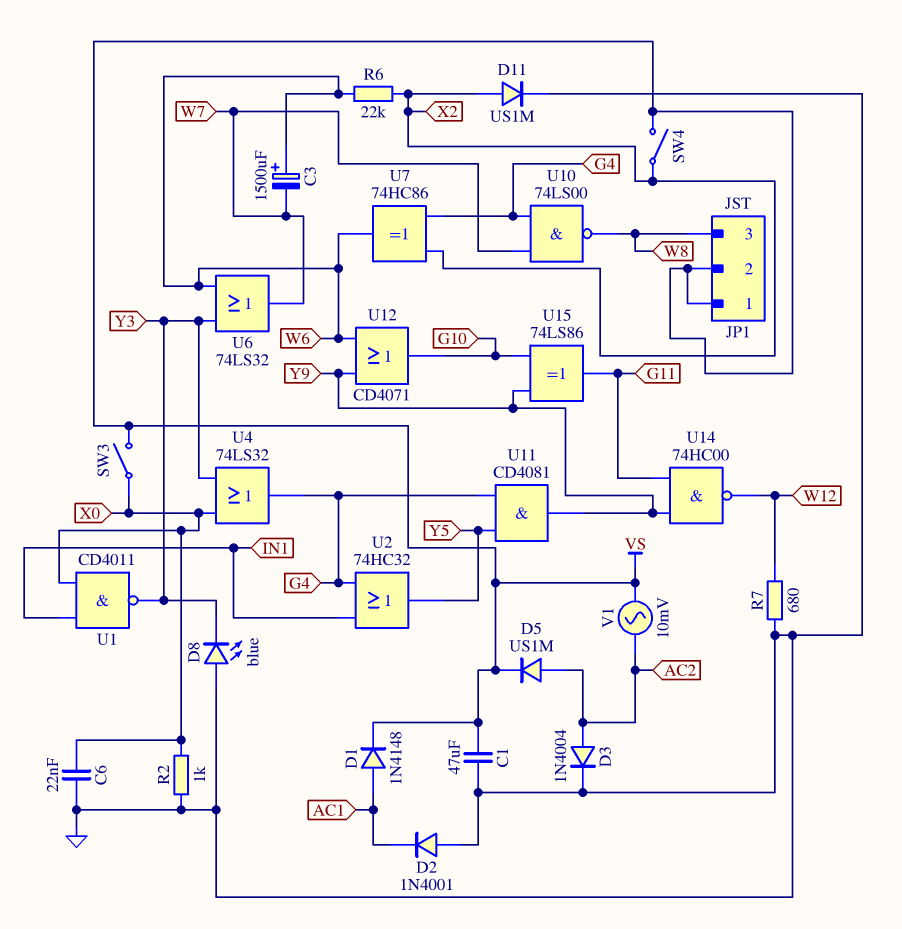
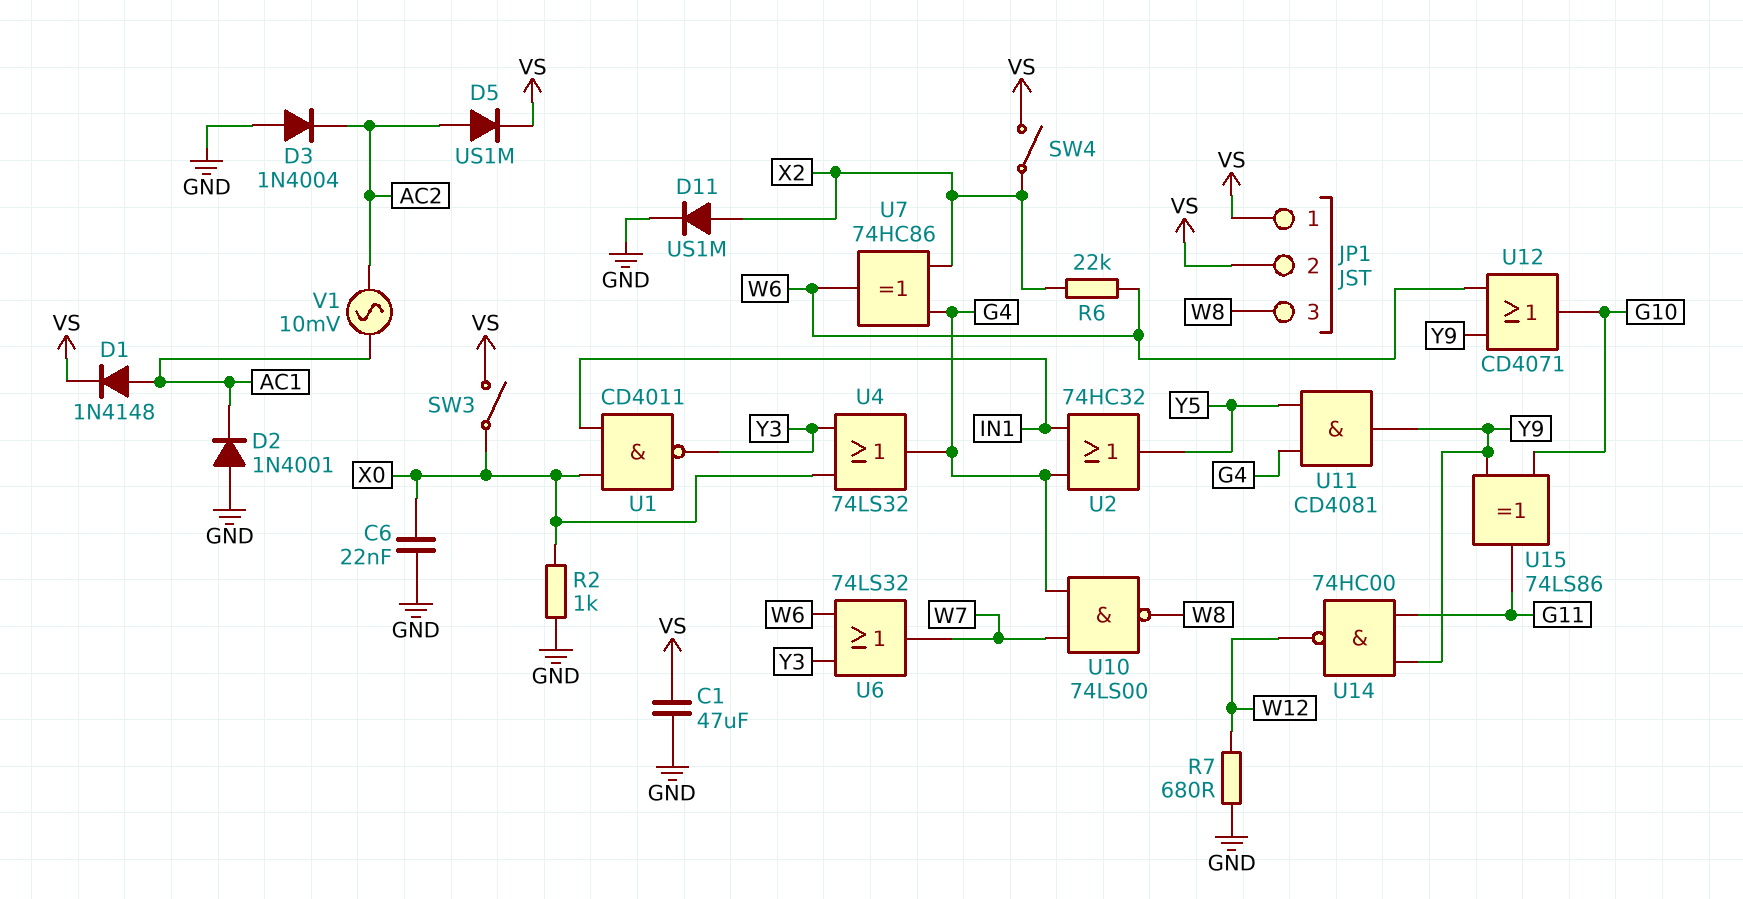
C3: 1500uF (plus W6, minus W7) -> none
D3: diode 1N4004 (A AC2, K GND) -> diode 1N4004 (A GND, K AC2)
D8: LED blue (A GND, K Y3) -> none
V1: AC 10mV (AC2, VS) -> AC 10mV (AC1, AC2)

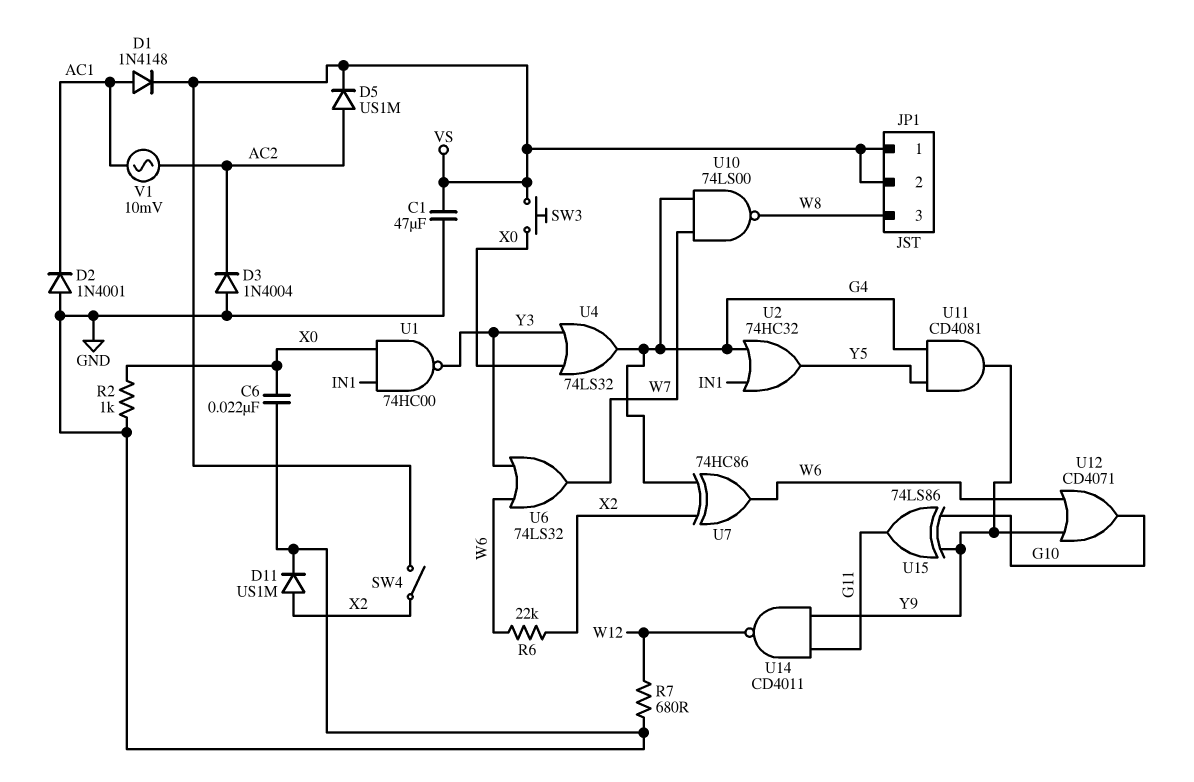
SW3: switch (VS, X0) -> button (VS, X0)
U1: NAND CD4011 (in IN1, in X0, out Y3) -> NAND 74HC00 (in IN1, in X0, out Y3)
U14: NAND 74HC00 (in G11, in Y9, out W12) -> NAND CD4011 (in G11, in Y9, out W12)

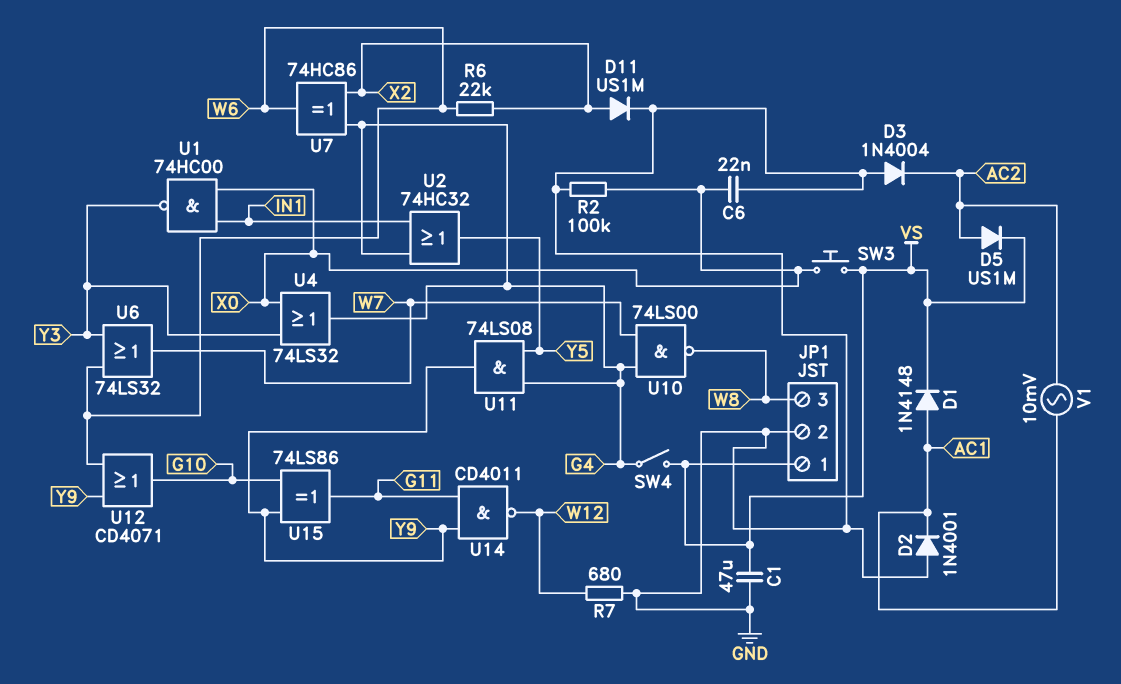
JP1 pin 2: VS -> GND
R2: 1k (GND, X0) -> 100k (GND, X0)
SW4: switch (VS, X2) -> switch (G4, VS)
U11: AND CD4081 (in G4, in Y5, out Y9) -> AND 74LS08 (in G4, in Y5, out Y9)

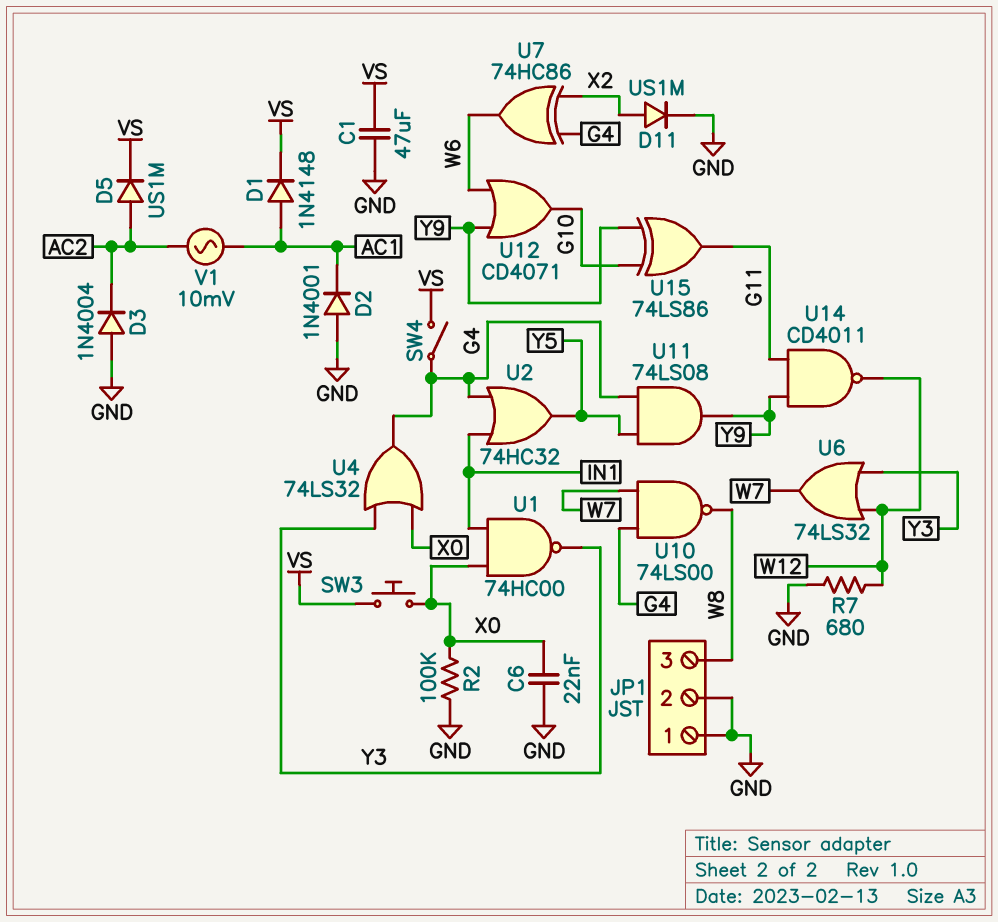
JP1 pin 1: VS -> GND
R6: 22k (W6, X2) -> none
U6: OR 74LS32 (in W6, in Y3, out W7) -> OR 74LS32 (in W12, in Y3, out W7)

